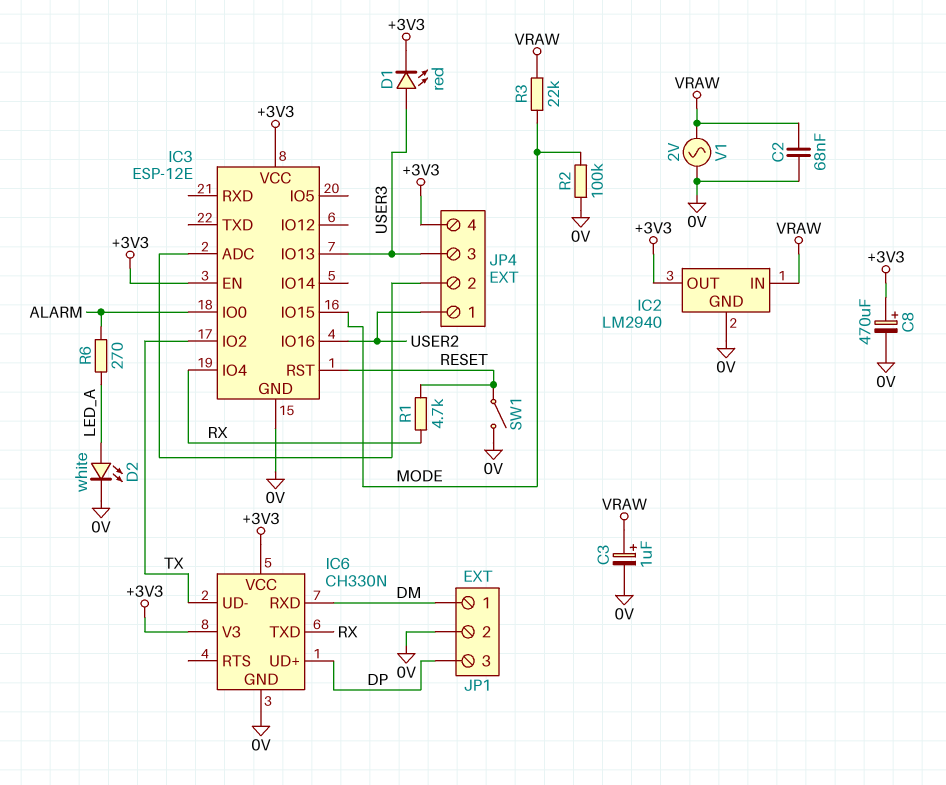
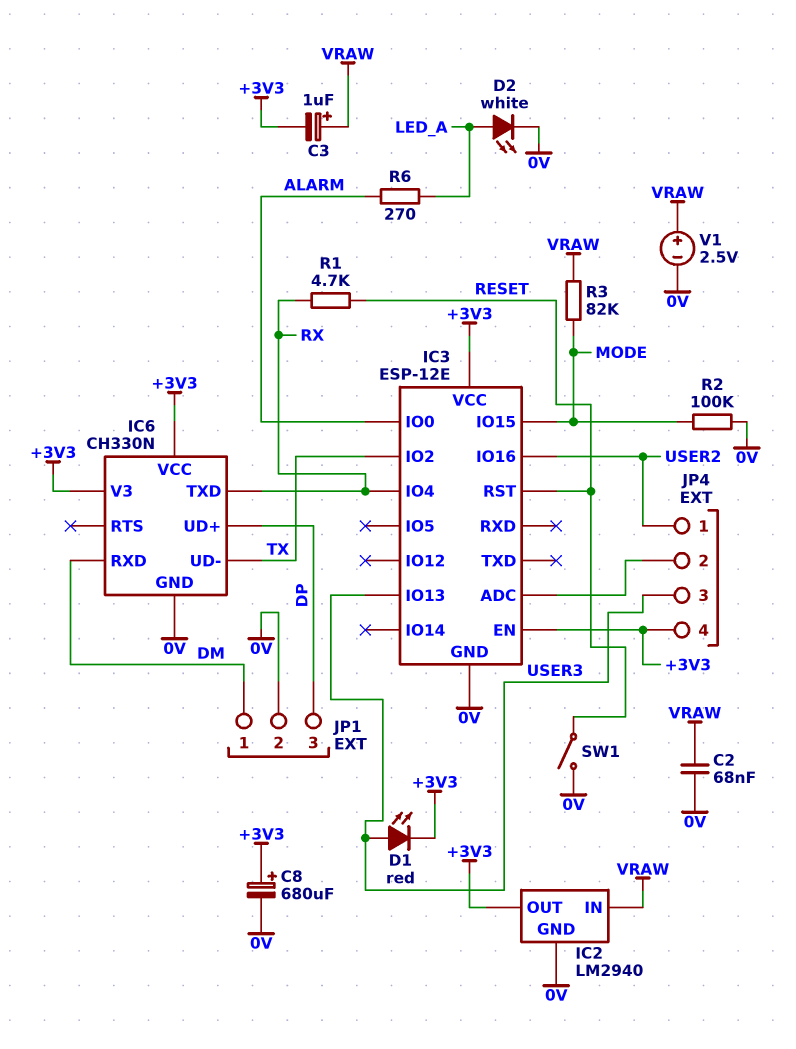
C3: 1uF (plus VRAW, minus 0V) -> 1uF (plus VRAW, minus +3V3)
C8: 470uF (plus +3V3, minus 0V) -> 680uF (plus +3V3, minus 0V)
R3: 22k (MODE, VRAW) -> 82k (MODE, VRAW)
V1: AC 2V (0V, VRAW) -> 2.5V (plus VRAW, minus 0V)

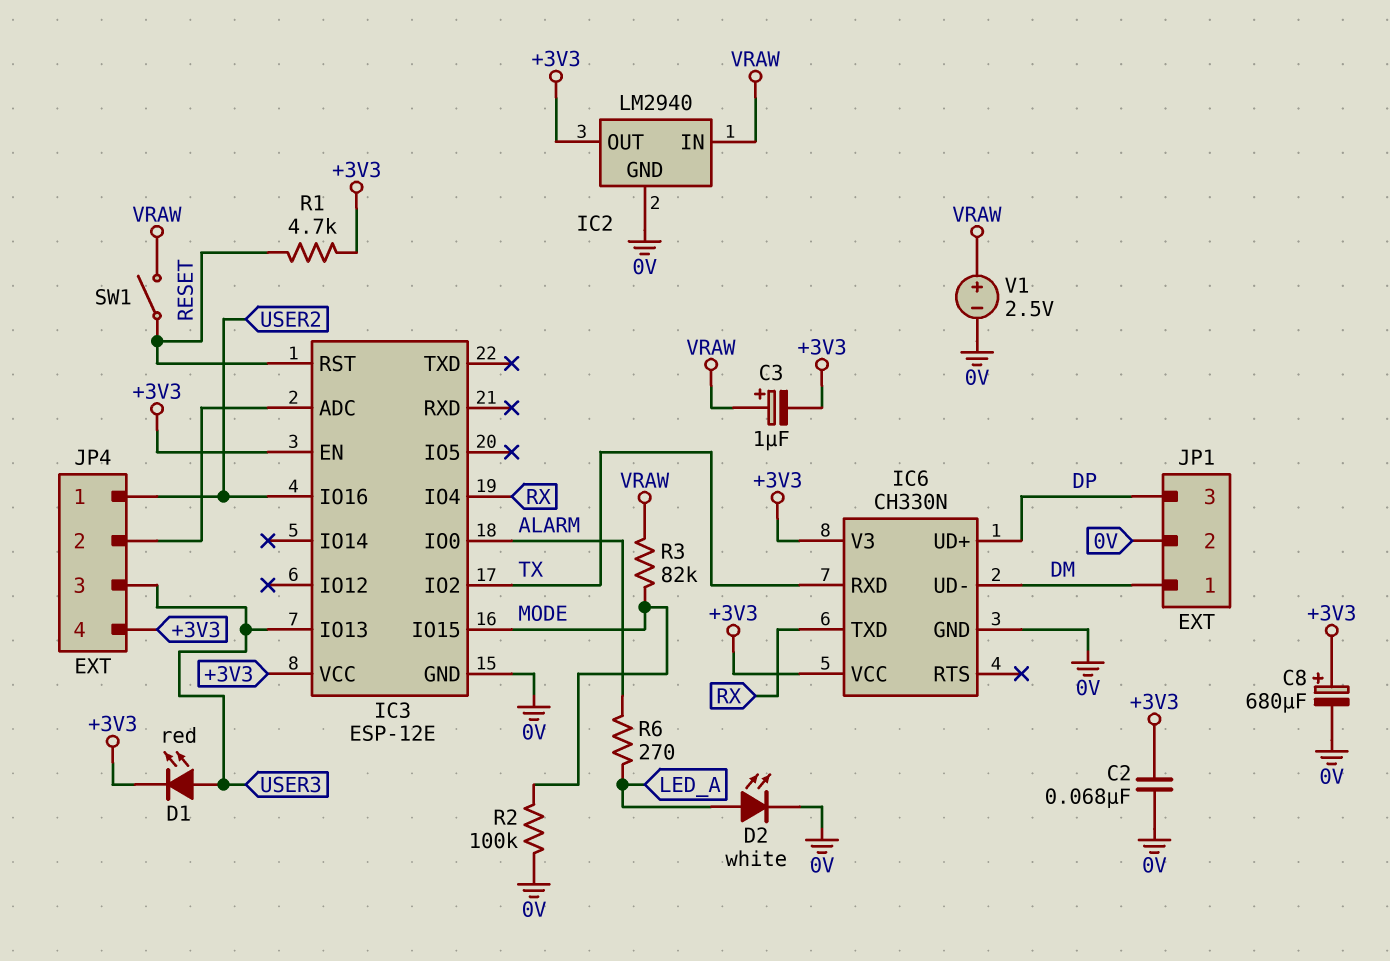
C2: 68nF (0V, VRAW) -> 68nF (+3V3, 0V)
IC6 pin RXD: DM -> TX
IC6 pin UD-: TX -> DM
R1: 4.7k (RESET, RX) -> 4.7k (+3V3, RESET)
SW1: switch (0V, RESET) -> switch (RESET, VRAW)

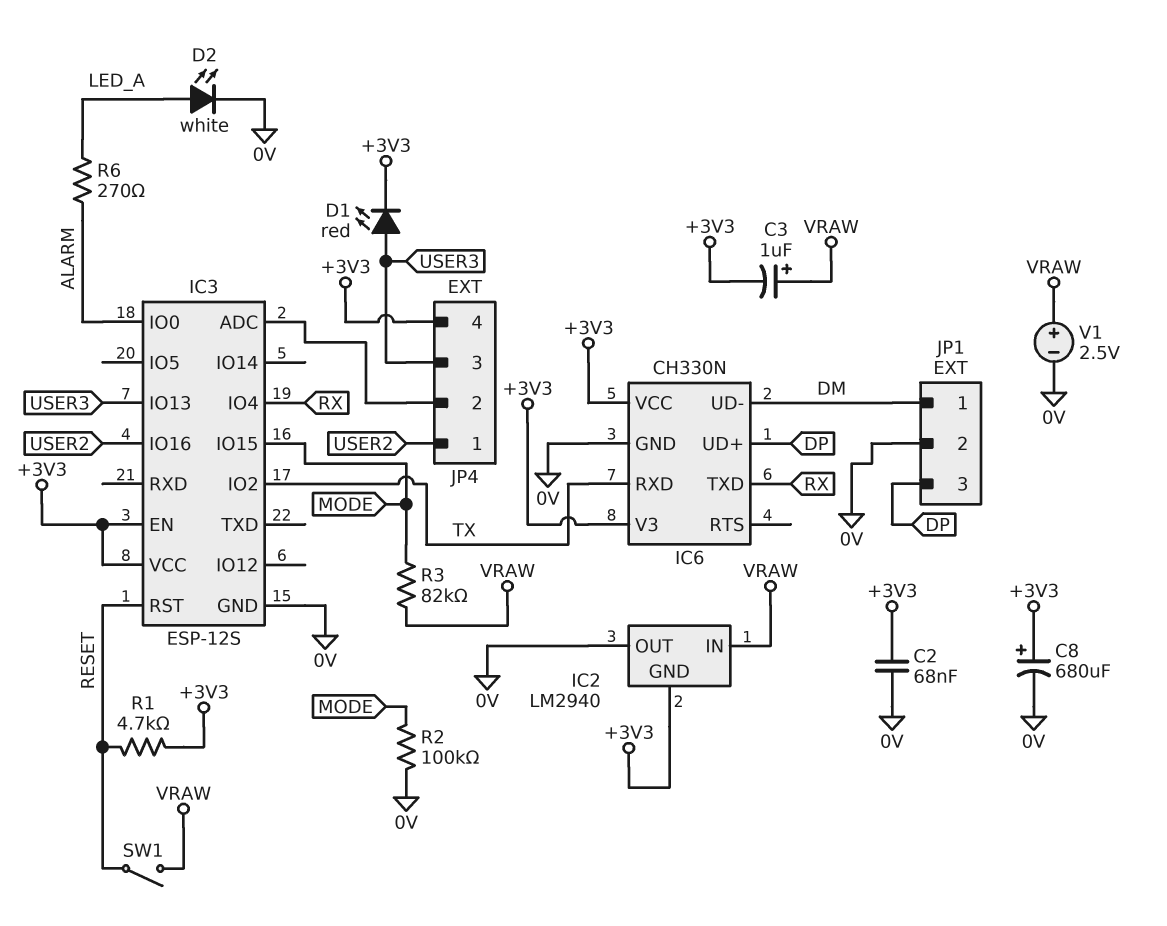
IC2 pin GND: 0V -> +3V3
IC2 pin OUT: +3V3 -> 0V
IC3: ESP-12E -> ESP-12S

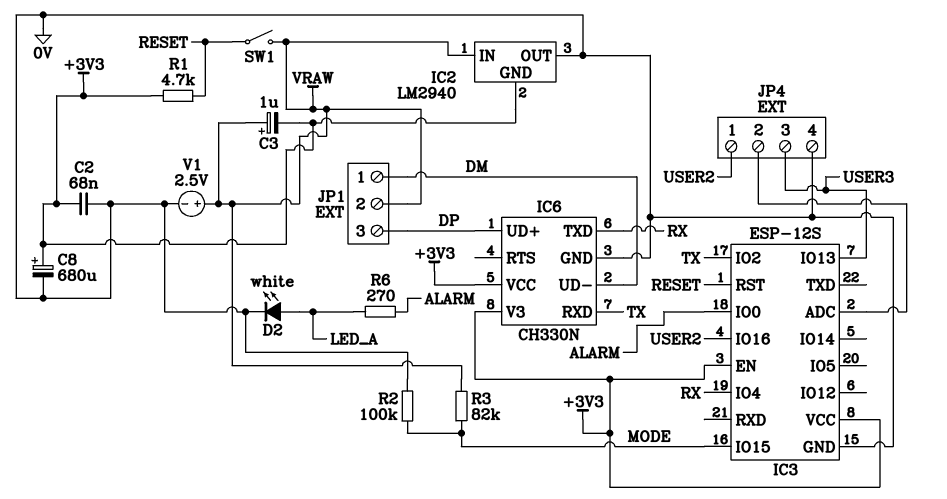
D1: LED red (A USER3, K +3V3) -> none
JP1 pin 2: 0V -> VRAW
JP4 pin 4: +3V3 -> 0V

